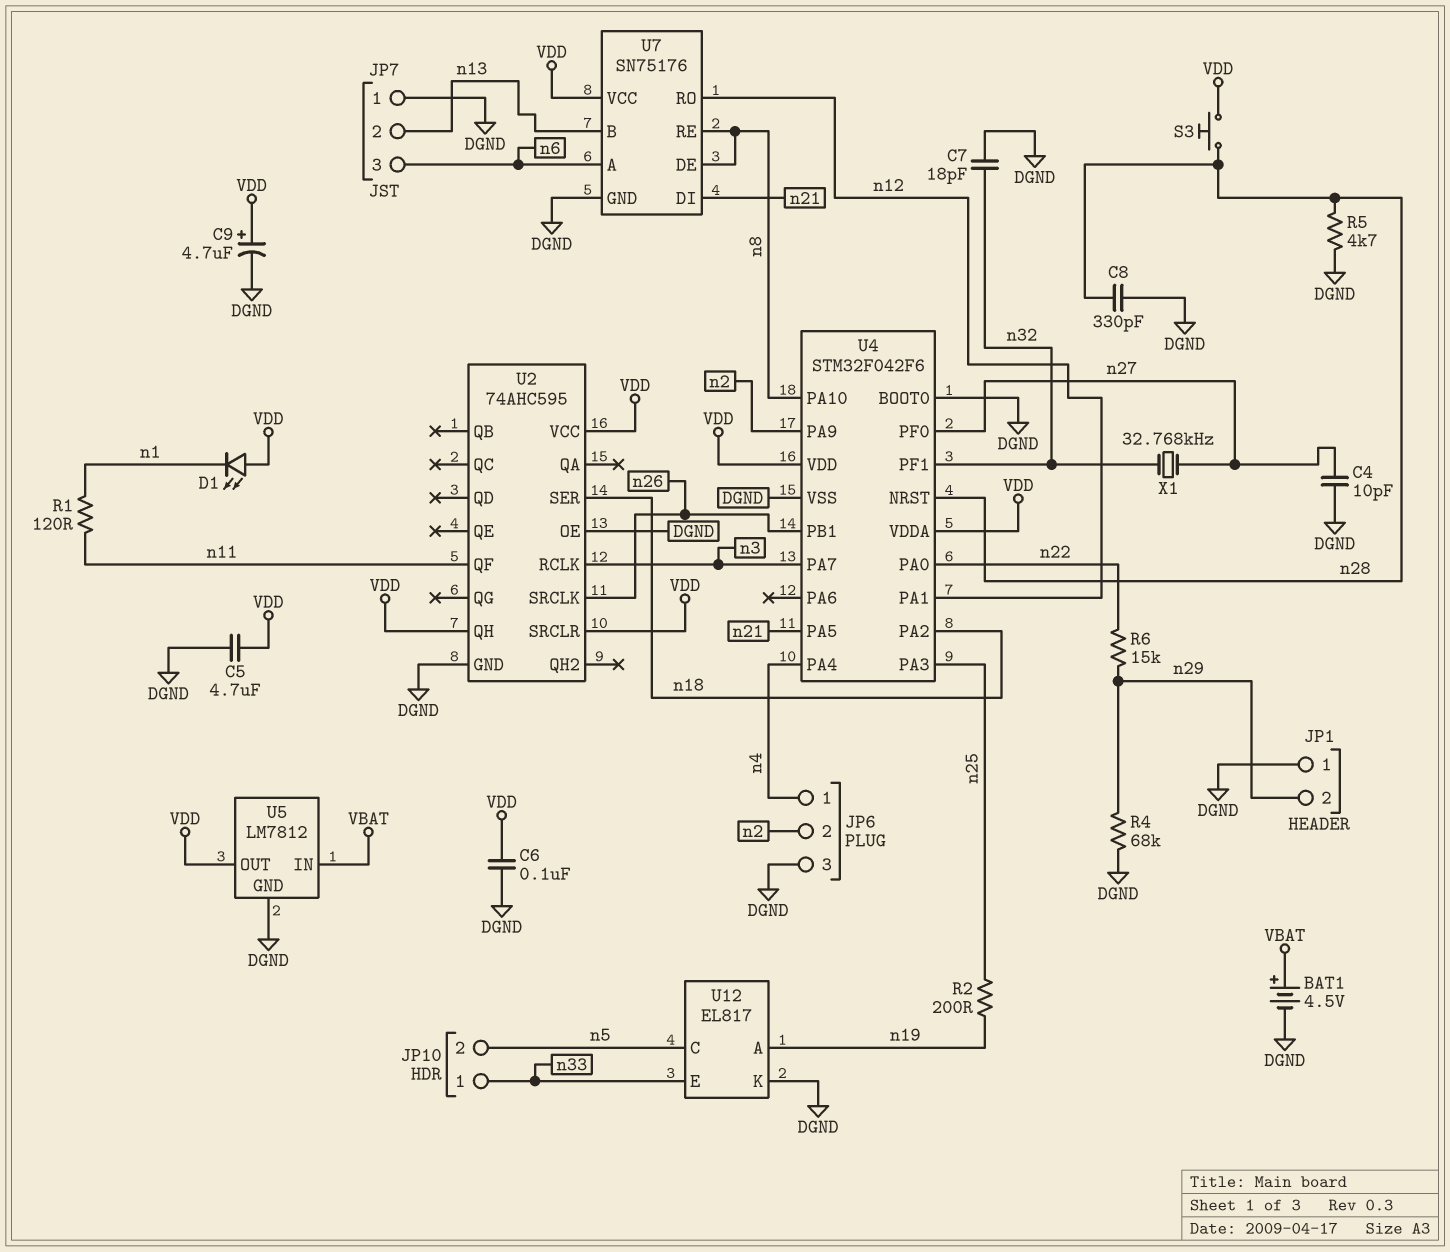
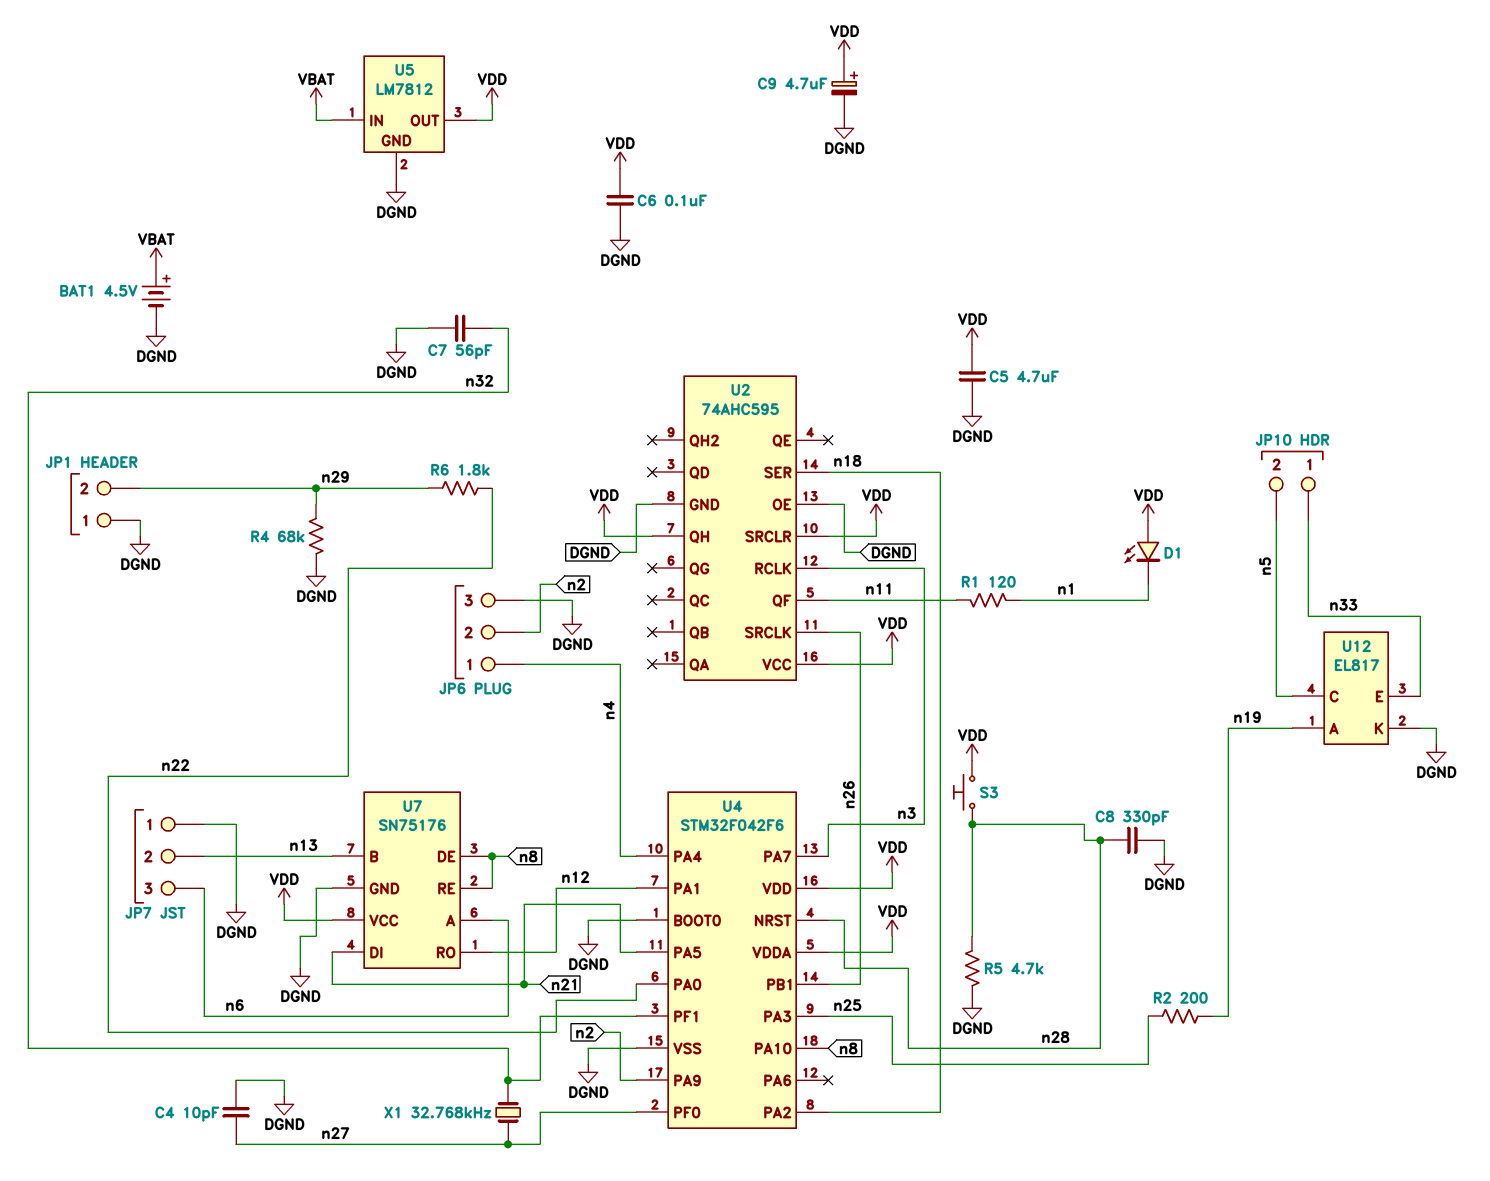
C7: 18pF (DGND, n32) -> 56pF (DGND, n32)
R6: 15k (n22, n29) -> 1.8k (n22, n29)

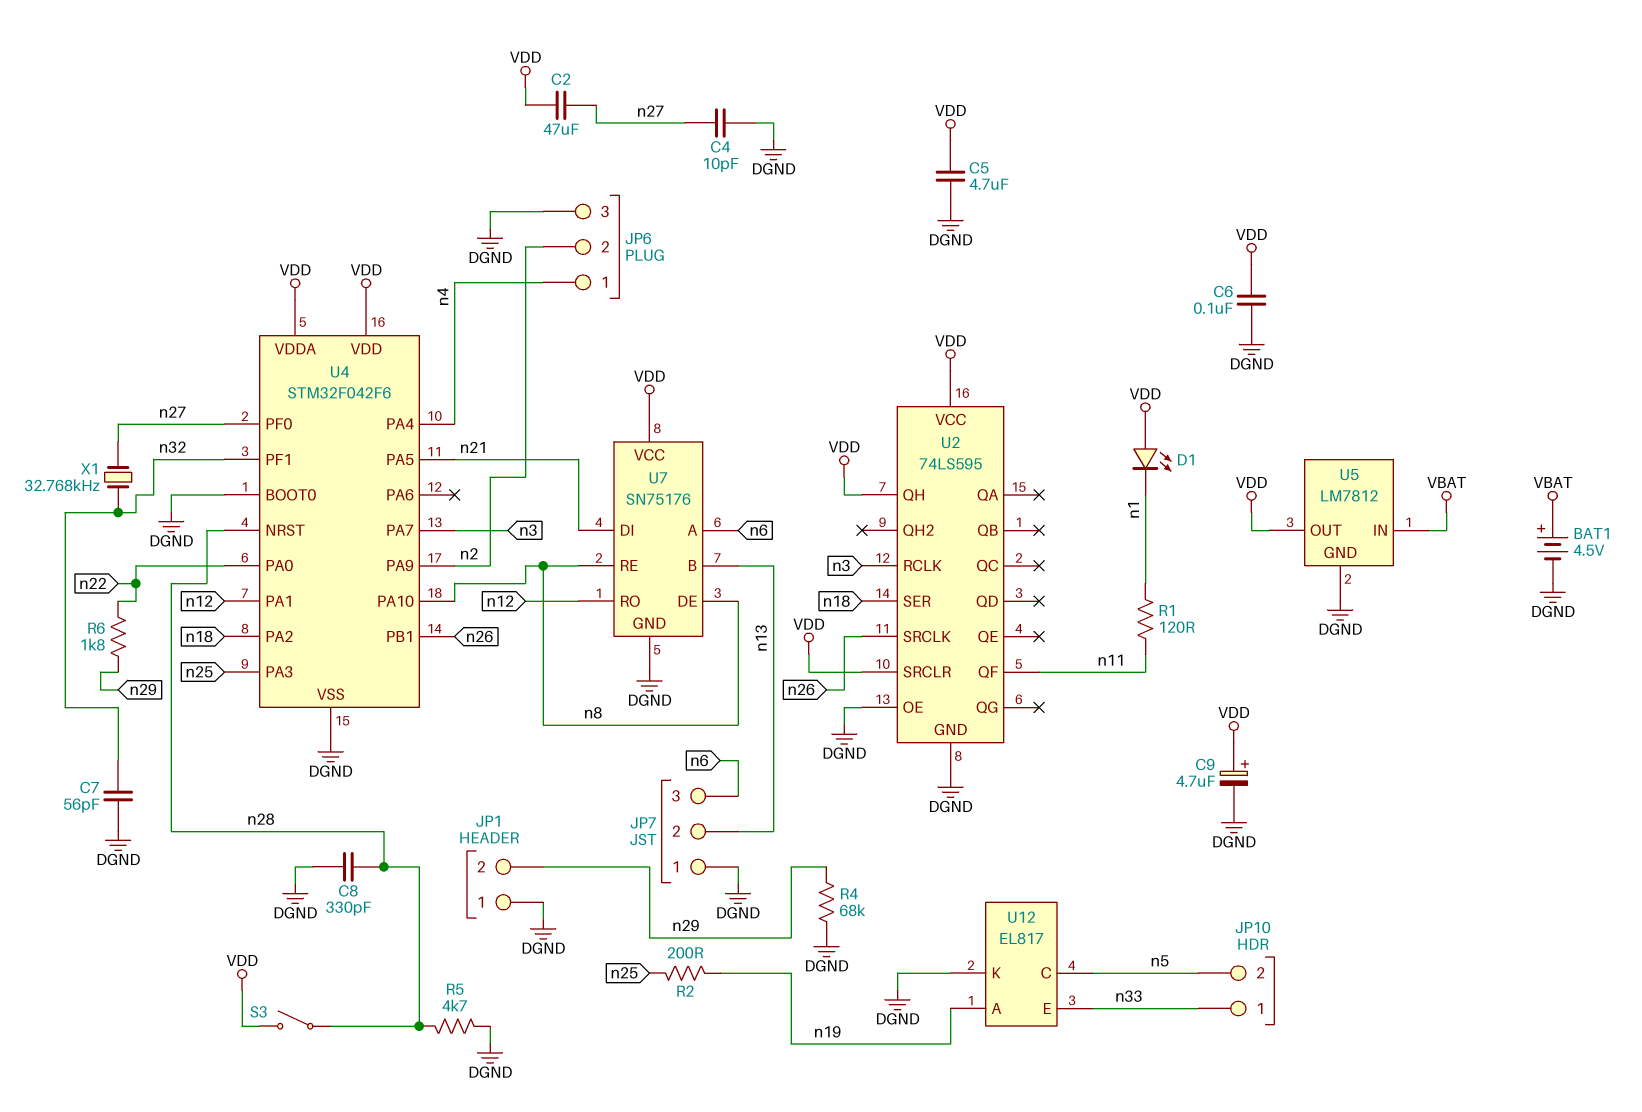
C2: none -> 47uF (VDD, n27)
S3: button (VDD, n28) -> switch (VDD, n28)
U2: 74AHC595 -> 74LS595

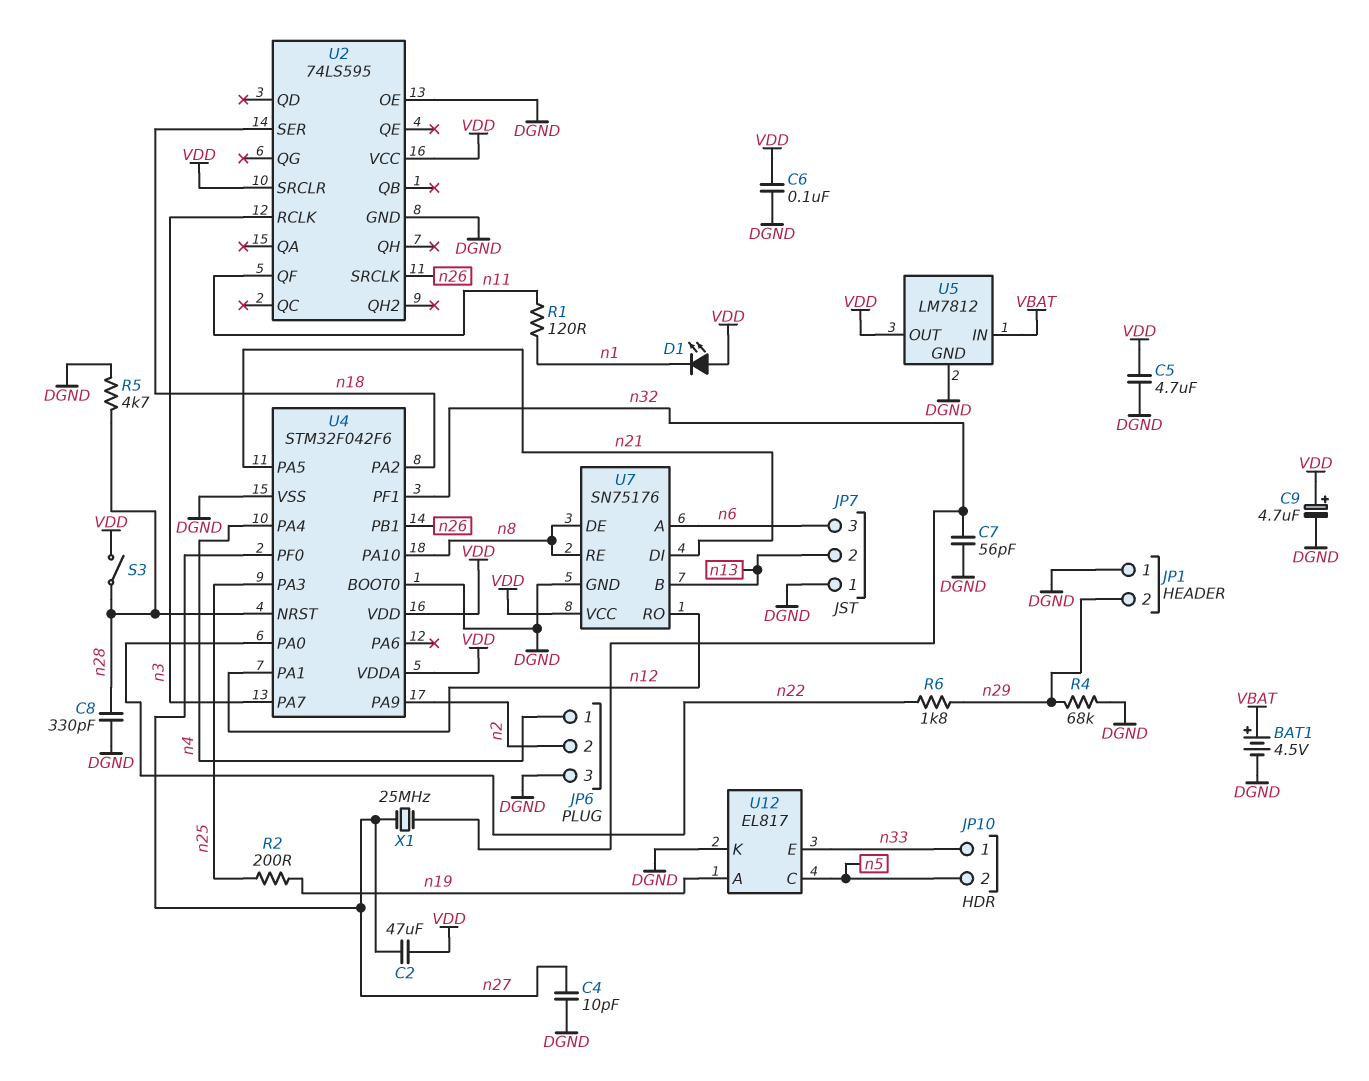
U2 pin QH: VDD -> none
X1: 32.768kHz (n27, n32) -> 25MHz (n27, n32)

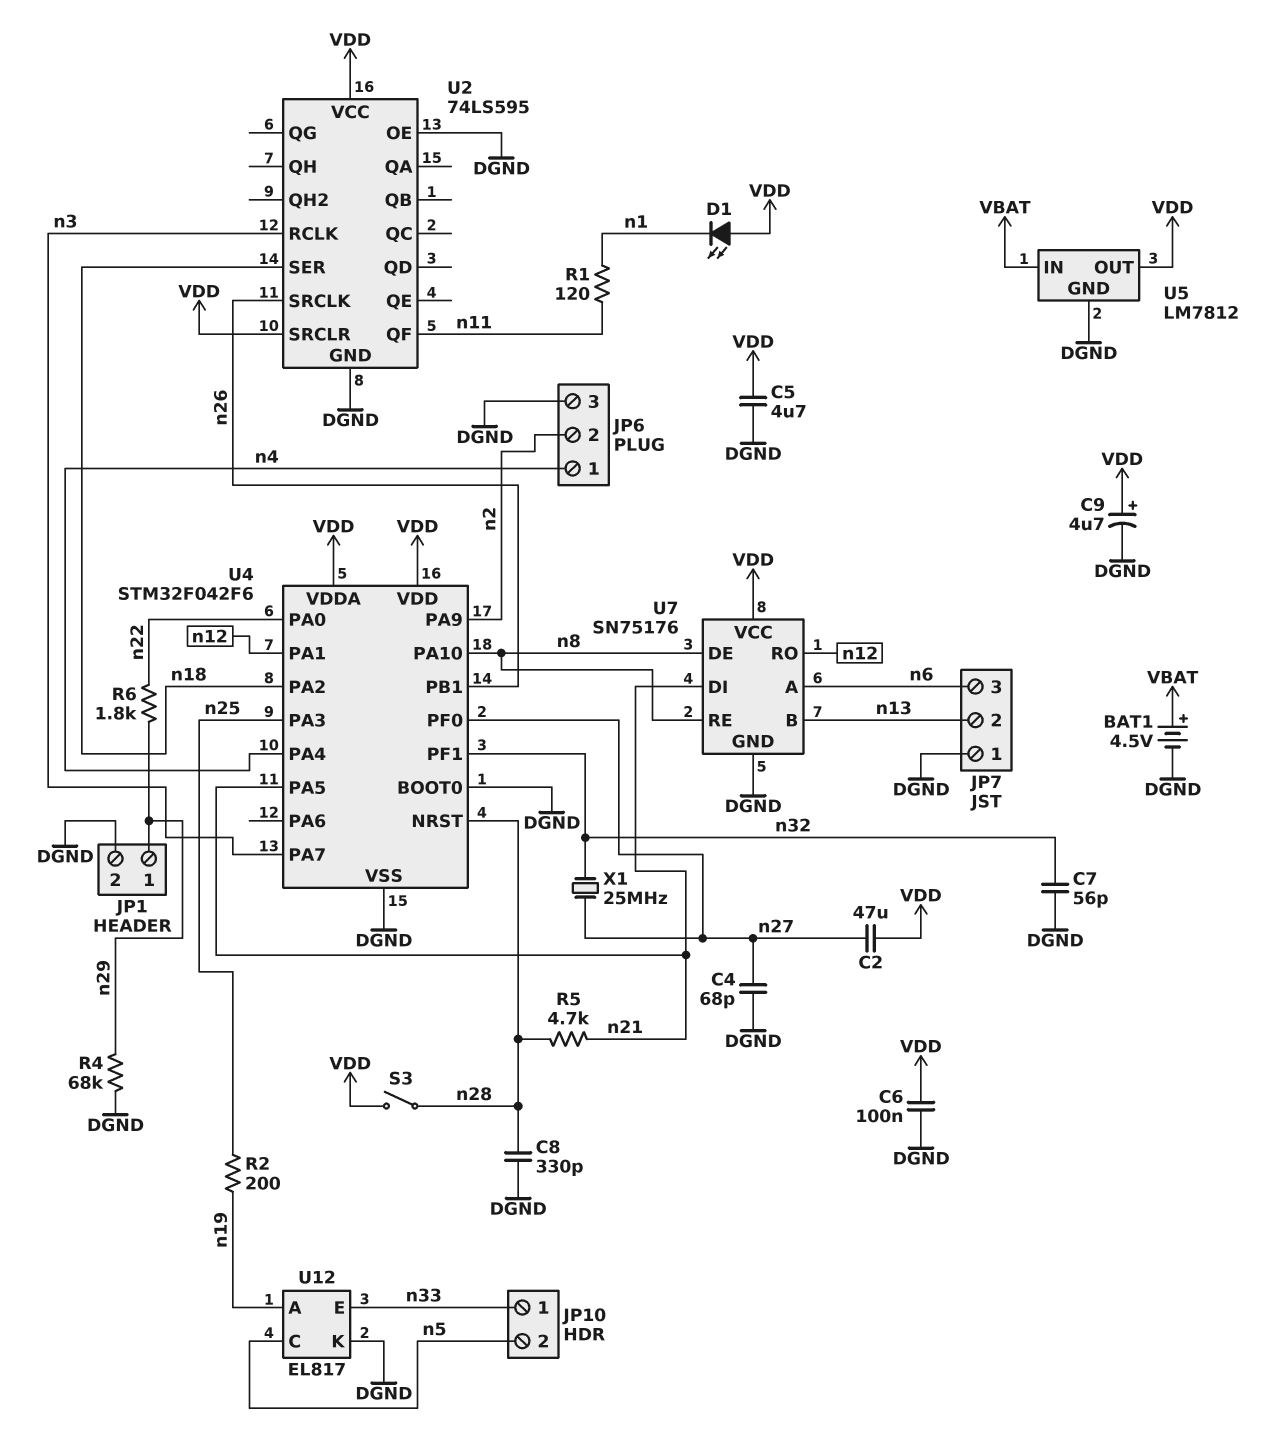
C4: 10pF (DGND, n27) -> 68pF (DGND, n27)
JP1 pin 1: DGND -> n29
JP1 pin 2: n29 -> DGND
R5: 4.7k (DGND, n28) -> 4.7k (n21, n28)

